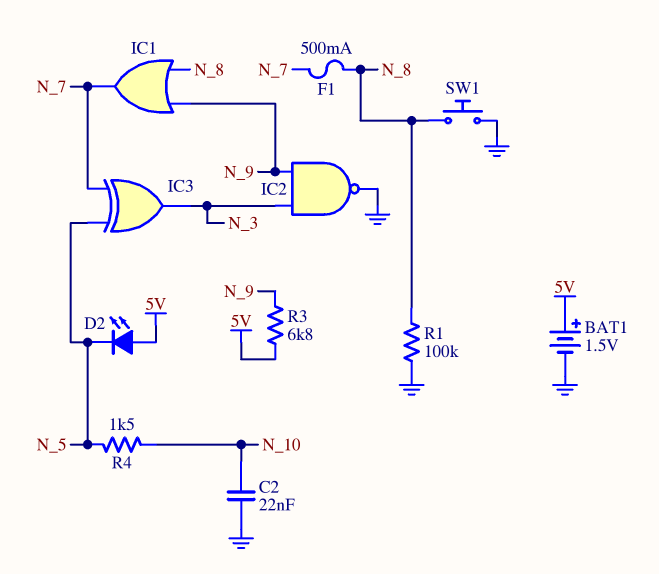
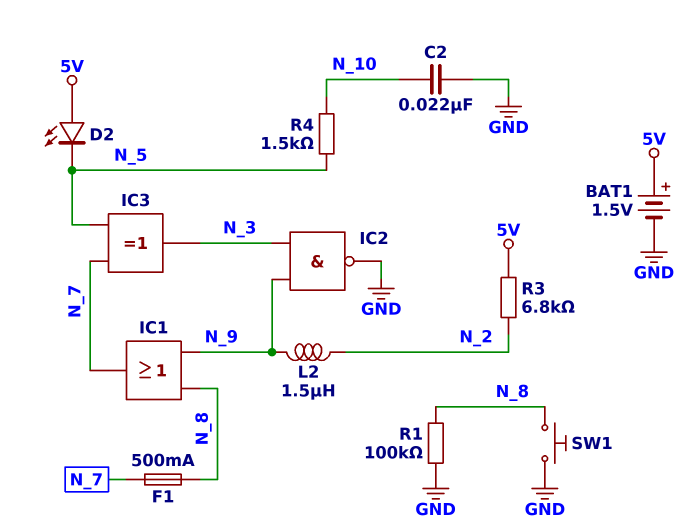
L2: none -> 1.5uH (N_2, N_9)
R3: 6.8k (5V, N_9) -> 6.8k (5V, N_2)

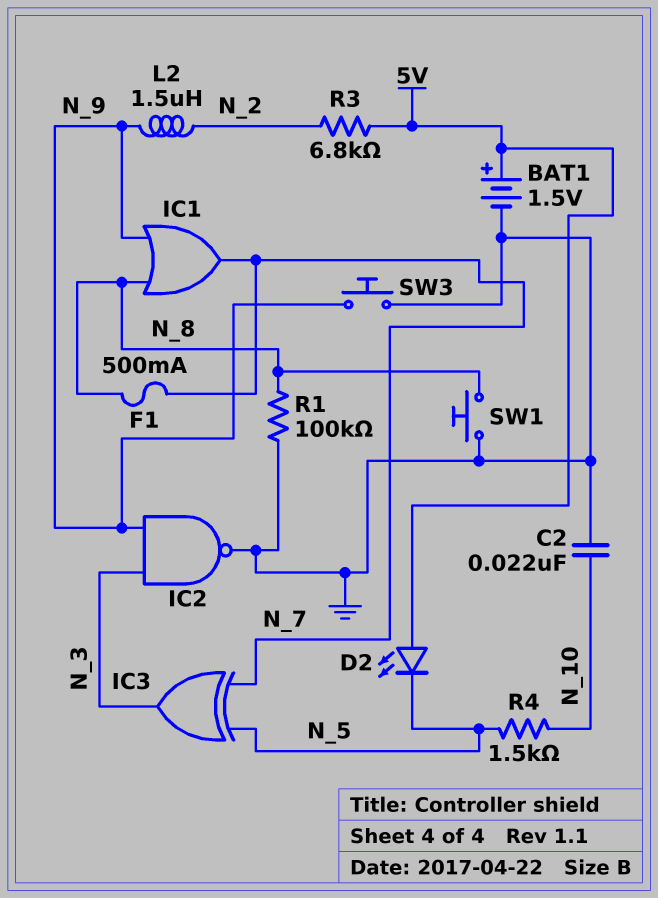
SW3: none -> button (GND, N_9)

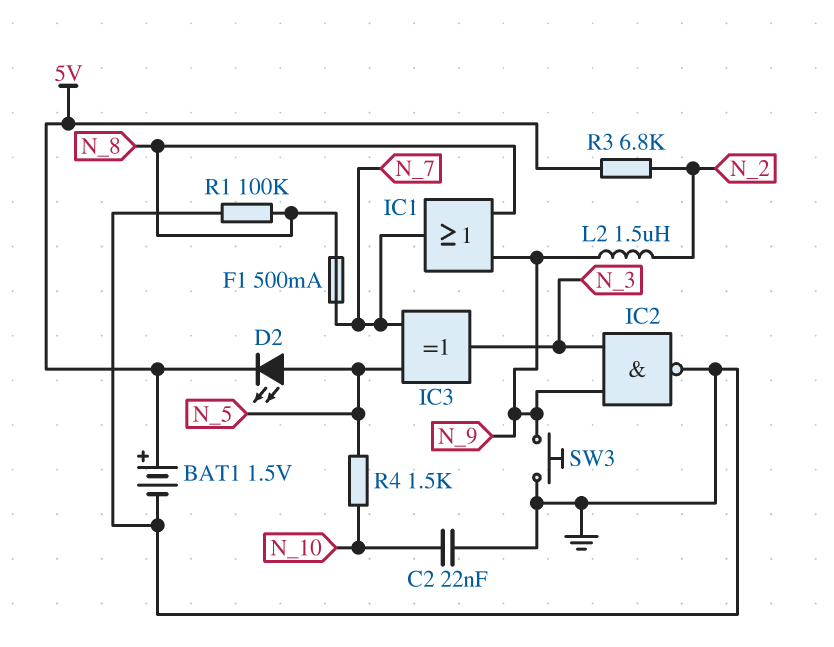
D2: LED (A 5V, K N_5) -> LED (A N_5, K 5V)
SW1: button (GND, N_8) -> none

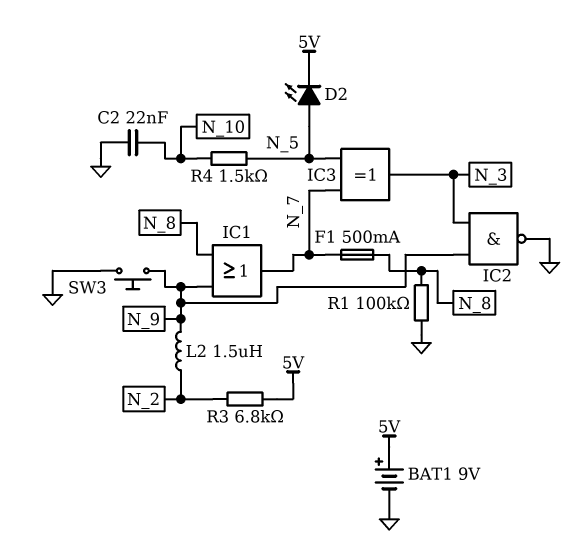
BAT1: 1.5V (plus 5V, minus GND) -> 9V (plus 5V, minus GND)

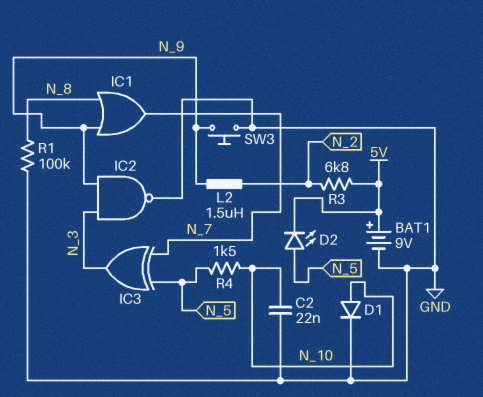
D1: none -> diode (A N_10, K GND)
F1: 500mA (N_7, N_8) -> none

